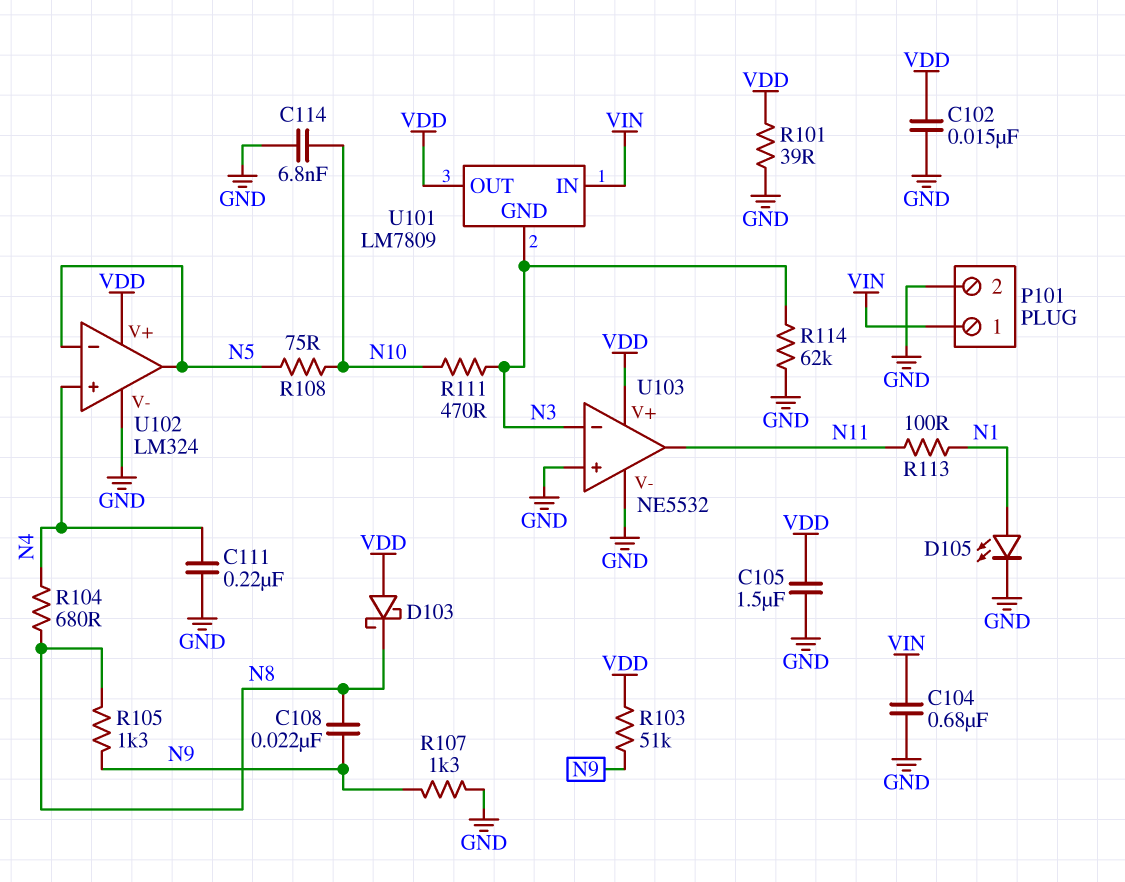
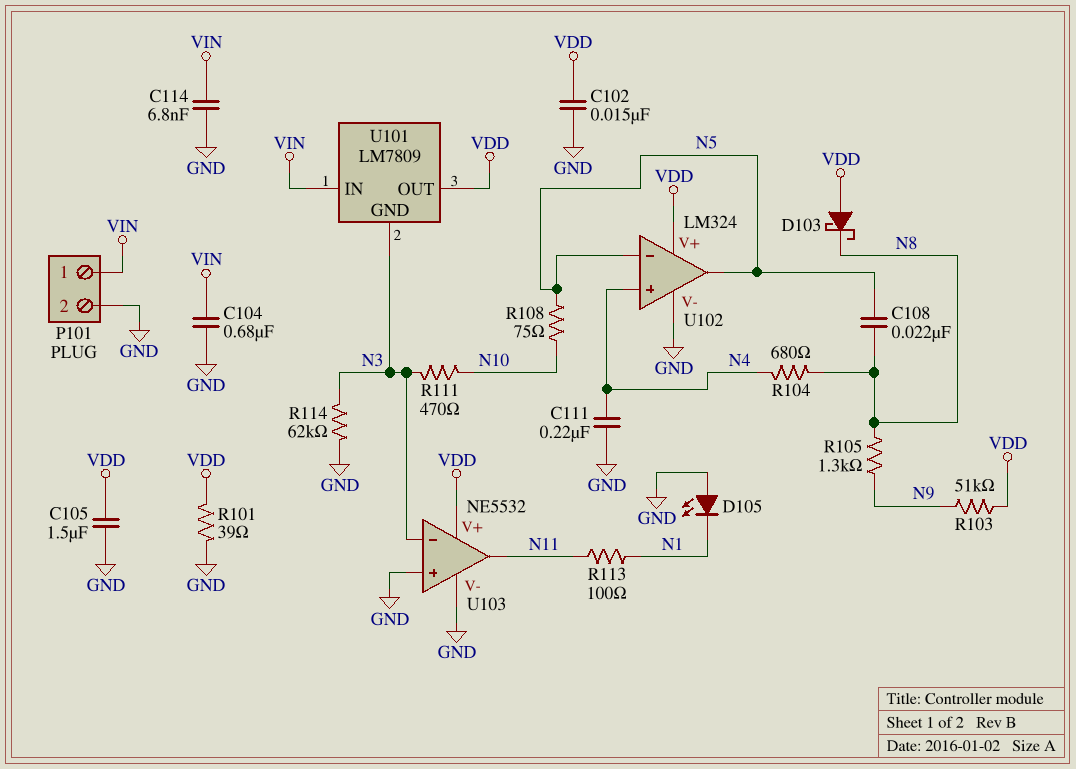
C108: 22nF (N8, N9) -> 22nF (N5, N8)
C114: 6.8nF (GND, N10) -> 6.8nF (GND, VIN)
D105: LED (A N1, K GND) -> LED (A GND, K N1)
R107: 1.3k (GND, N9) -> none

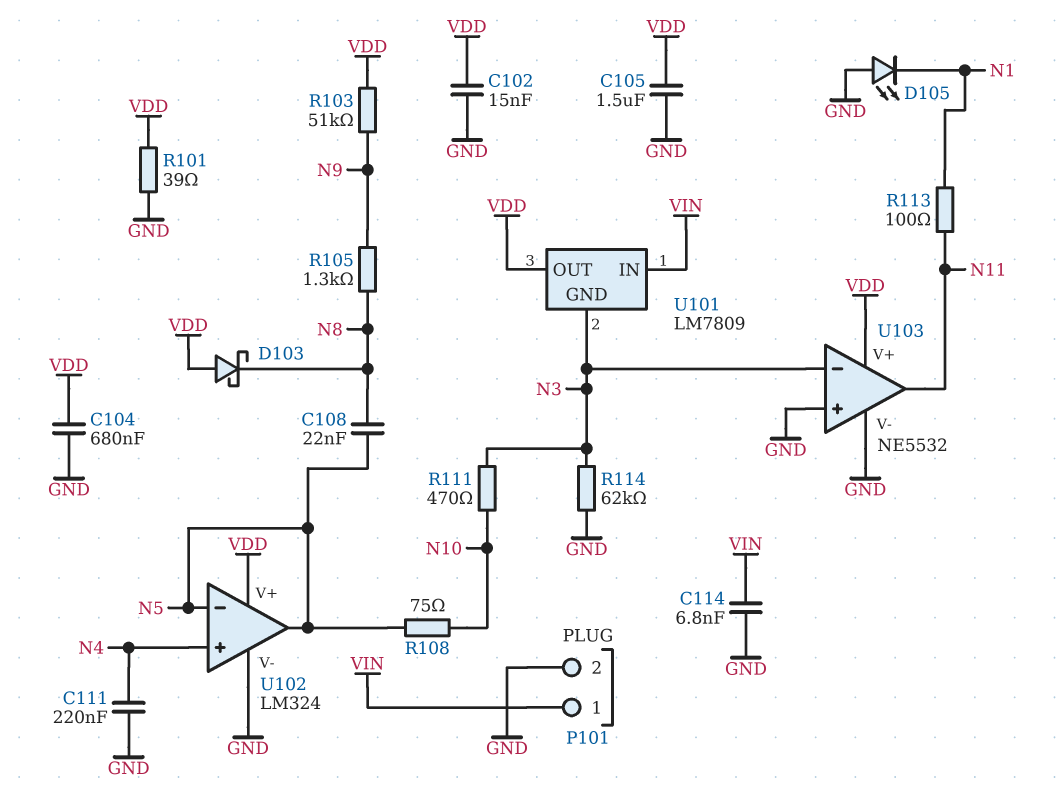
C104: 680nF (GND, VIN) -> 680nF (GND, VDD)
R104: 680 (N4, N8) -> none

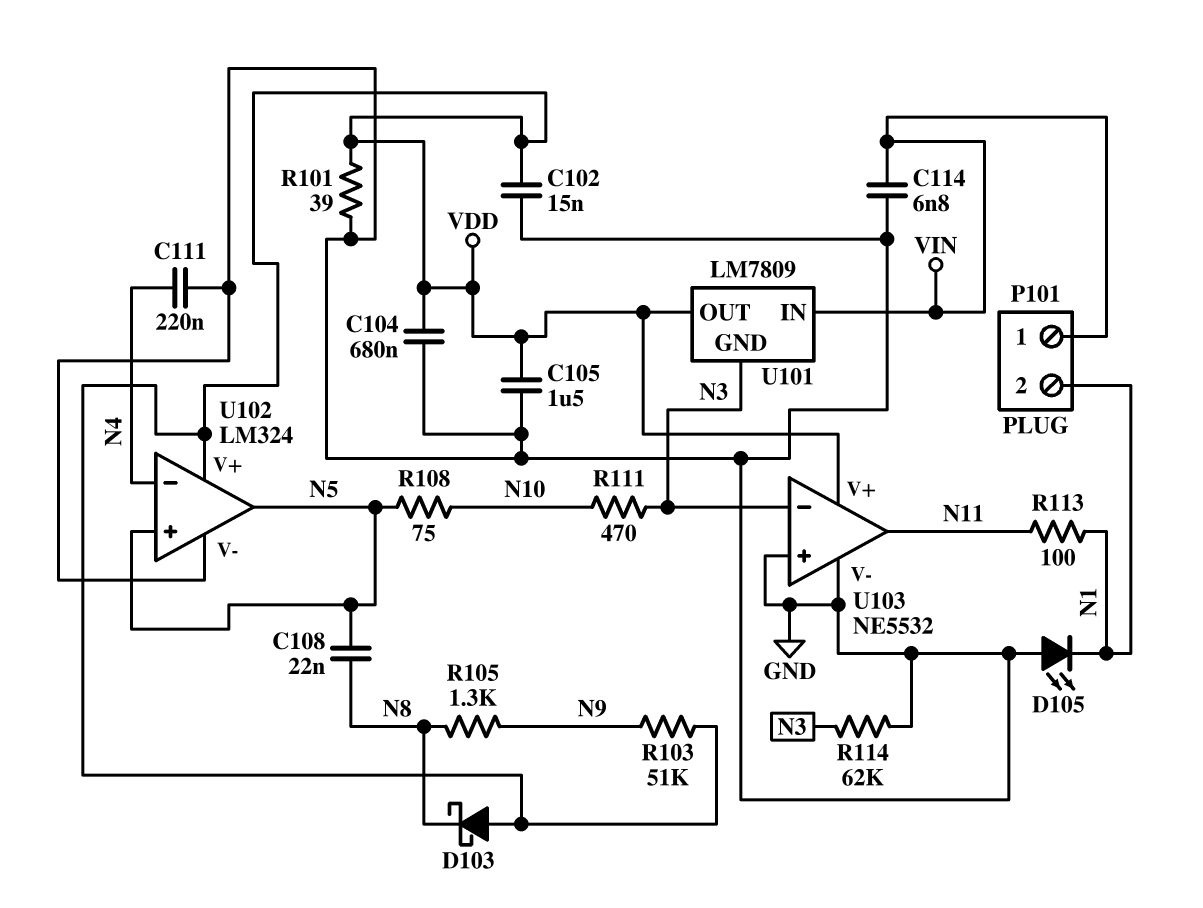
P101 pin 2: GND -> N1
U102 pin in+: N4 -> N5
U102 pin in-: N5 -> N4

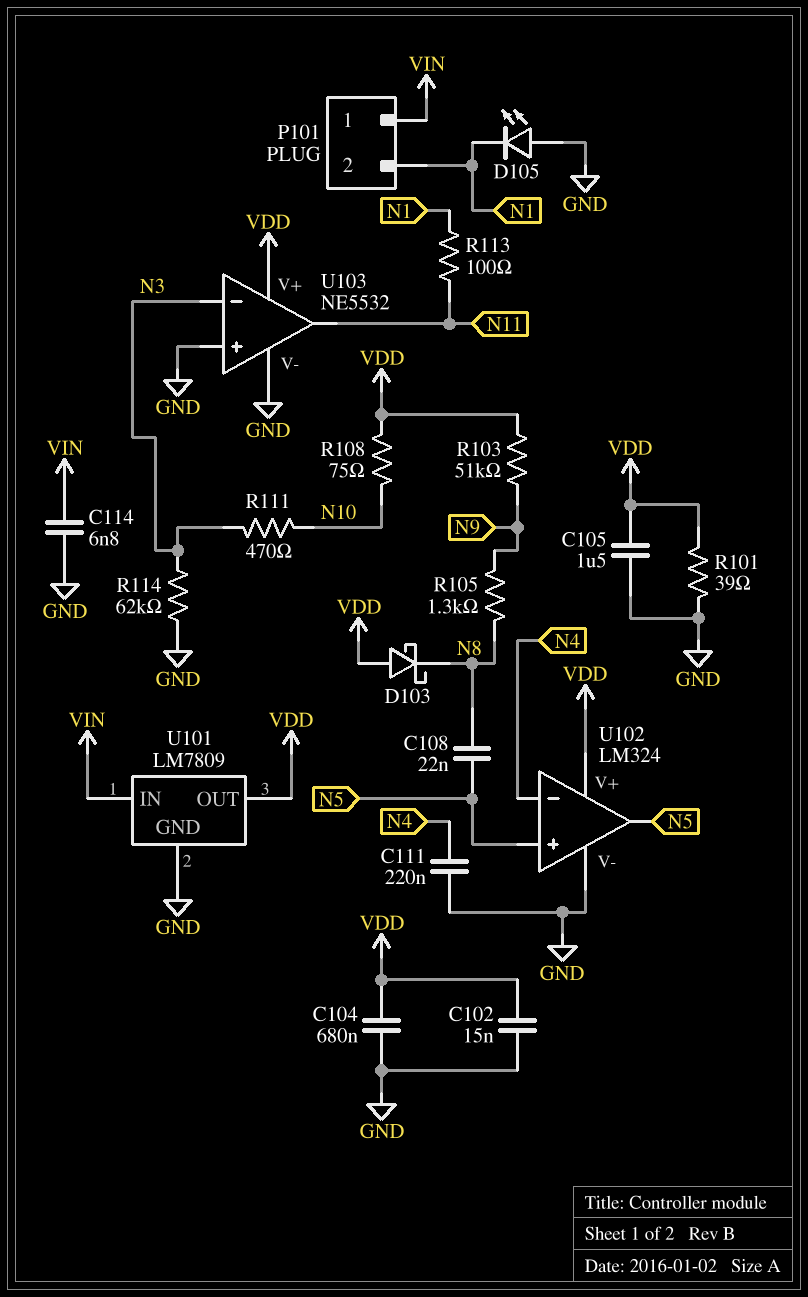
R108: 75 (N5, N10) -> 75 (N10, VDD)
U101 pin GND: N3 -> GND

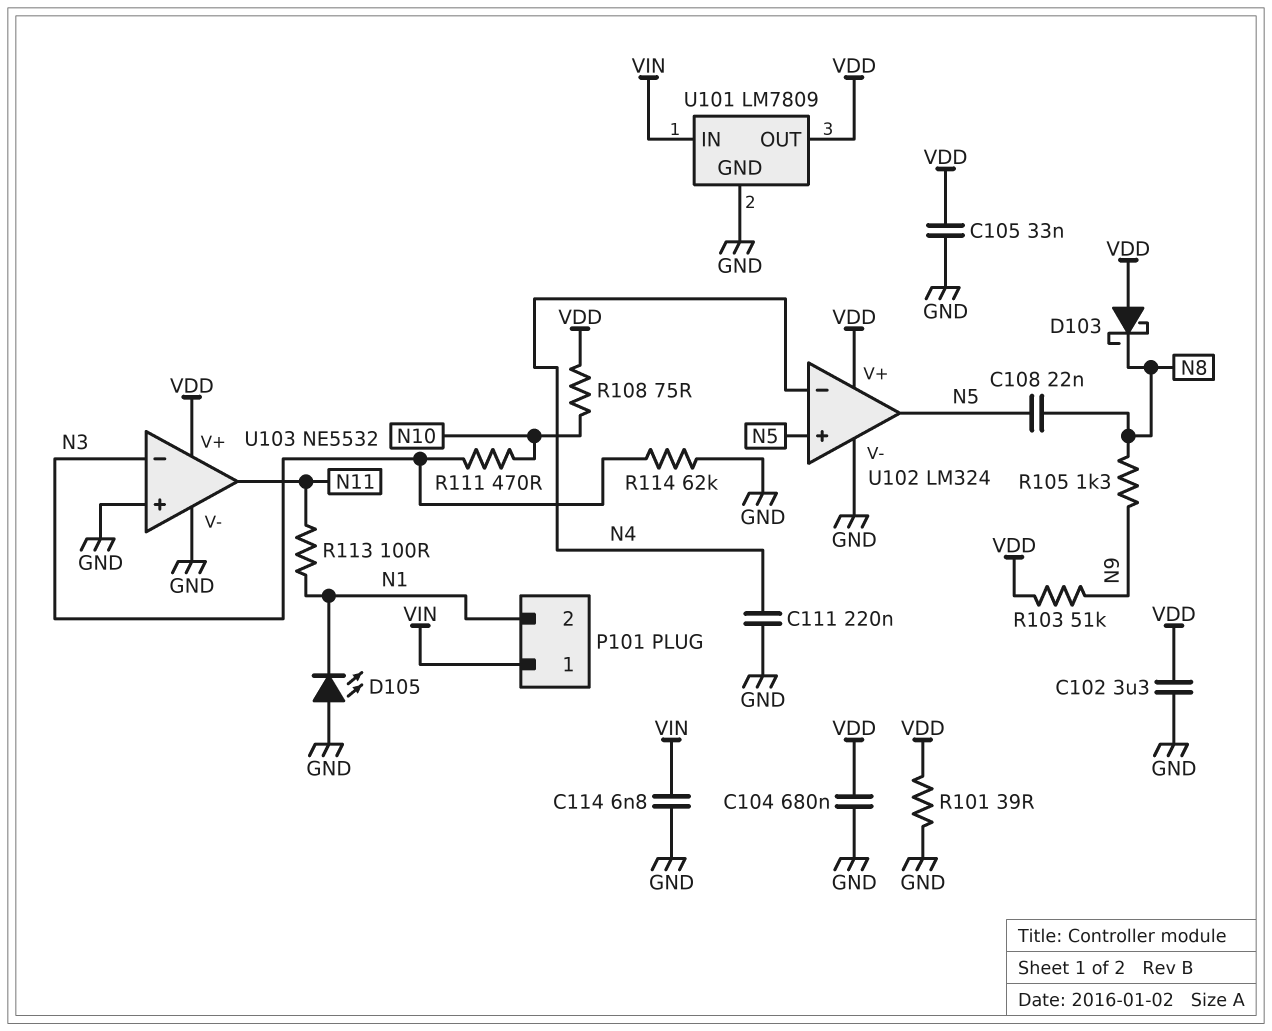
C102: 15nF (GND, VDD) -> 3.3uF (GND, VDD)
C105: 1.5uF (GND, VDD) -> 33nF (GND, VDD)

